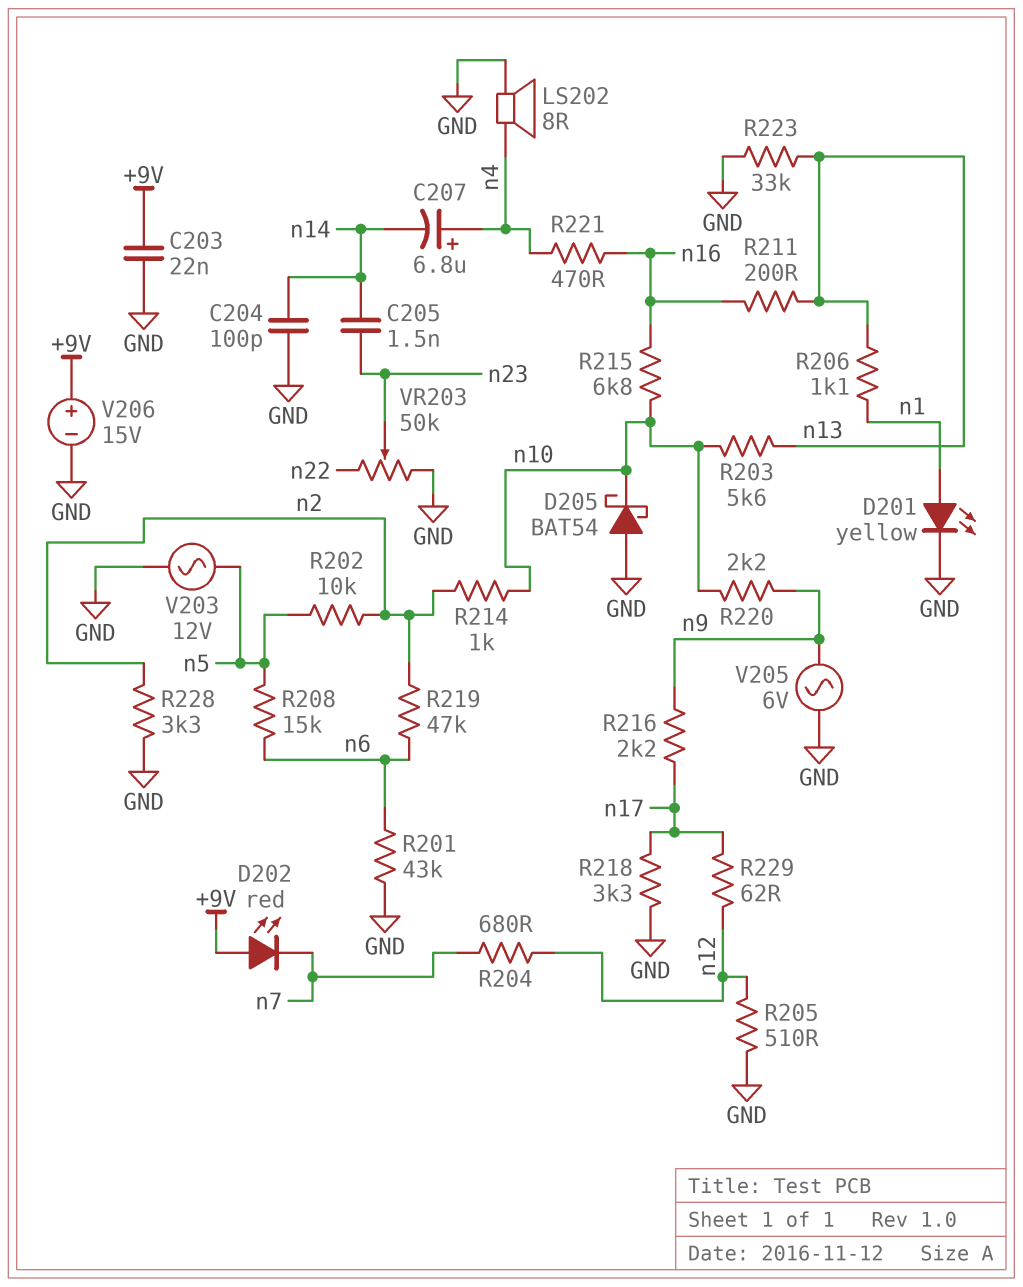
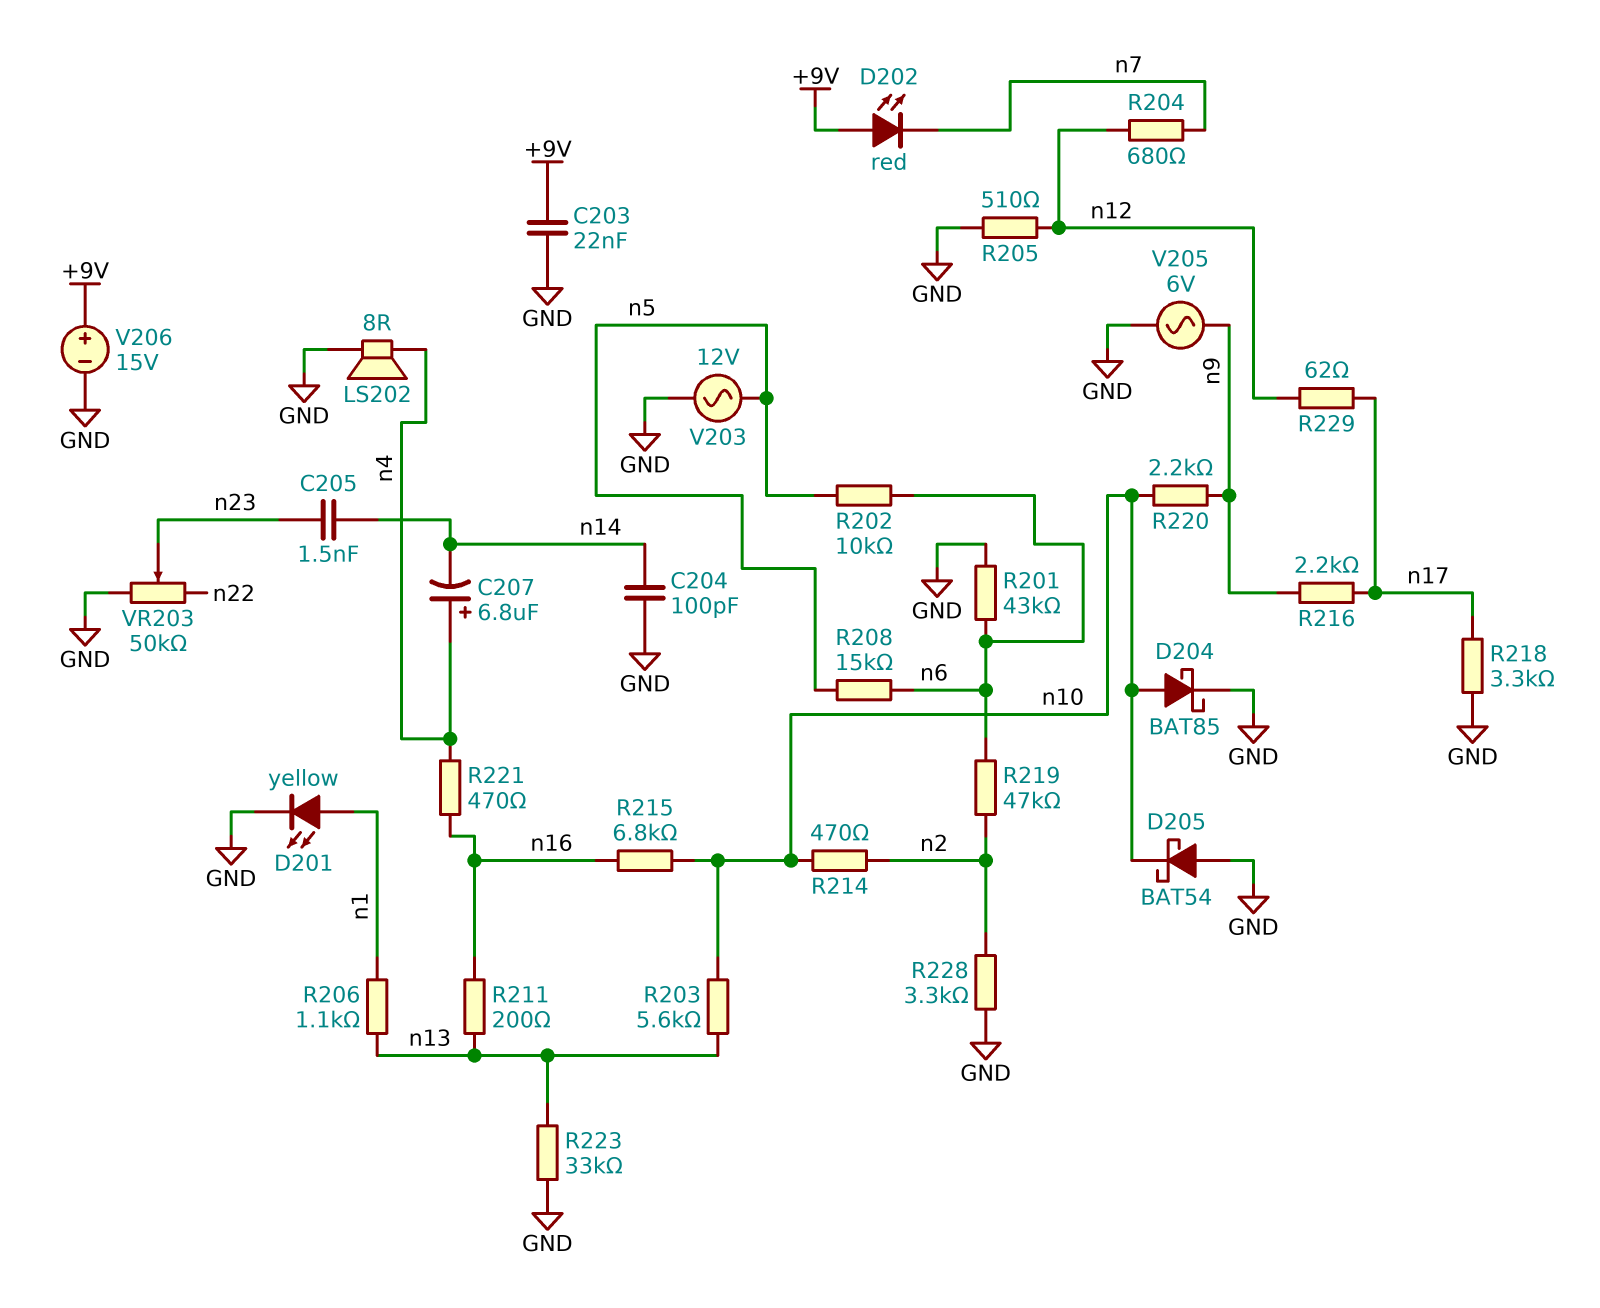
D204: none -> schottky BAT85 (A n10, K GND)
R202: 10k (n2, n5) -> 10k (n5, n6)
R214: 1k (n2, n10) -> 470 (n2, n10)

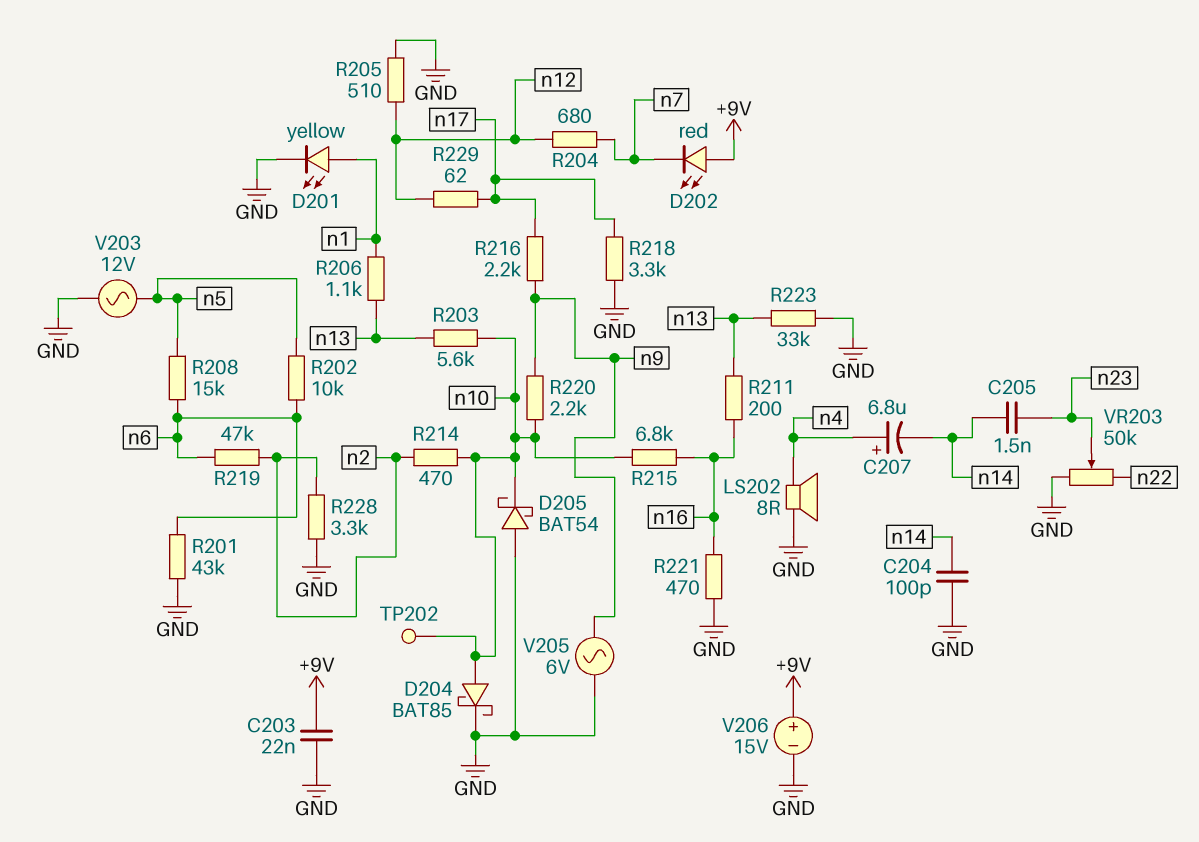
R221: 470 (n4, n16) -> 470 (GND, n16)
TP202: none -> test point (n10)

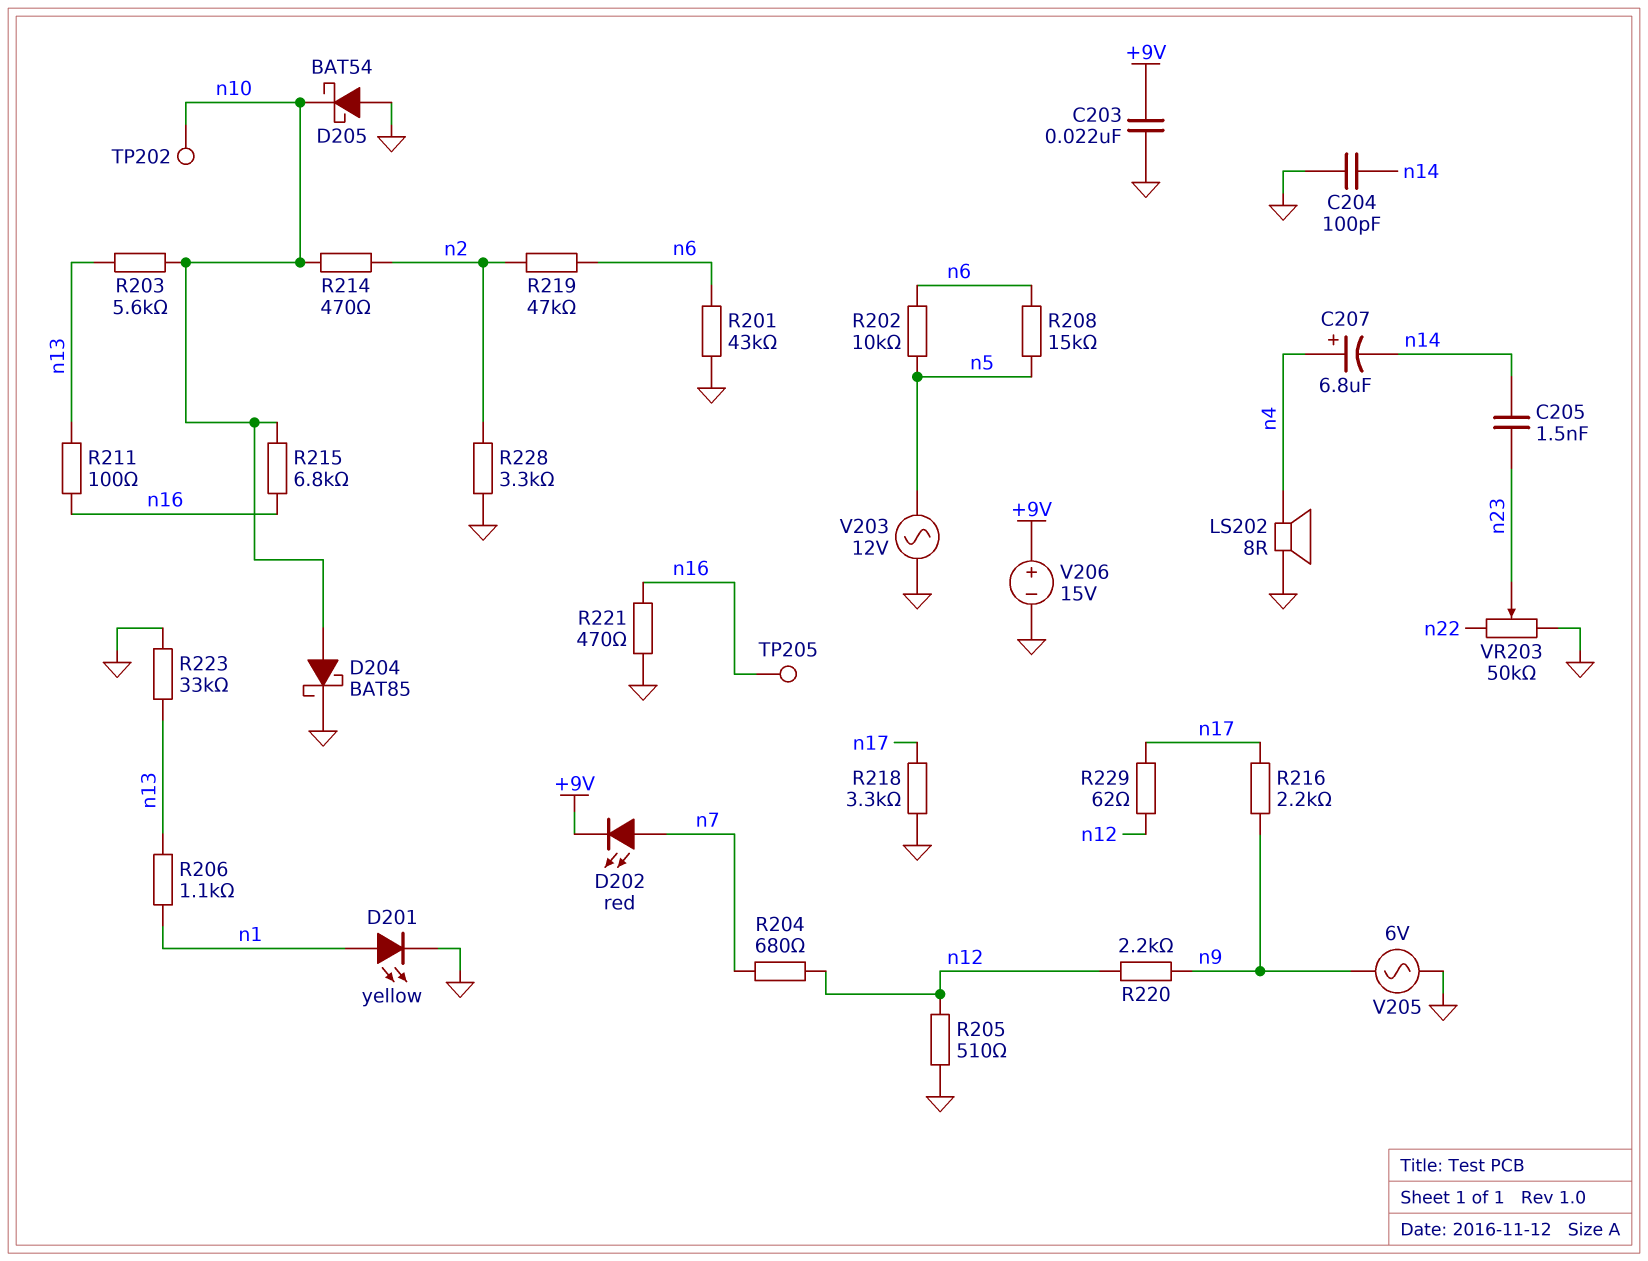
D202: LED red (A +9V, K n7) -> LED red (A n7, K +9V)
R211: 200 (n13, n16) -> 100 (n13, n16)
R220: 2.2k (n9, n10) -> 2.2k (n9, n12)
TP205: none -> test point (n16)

